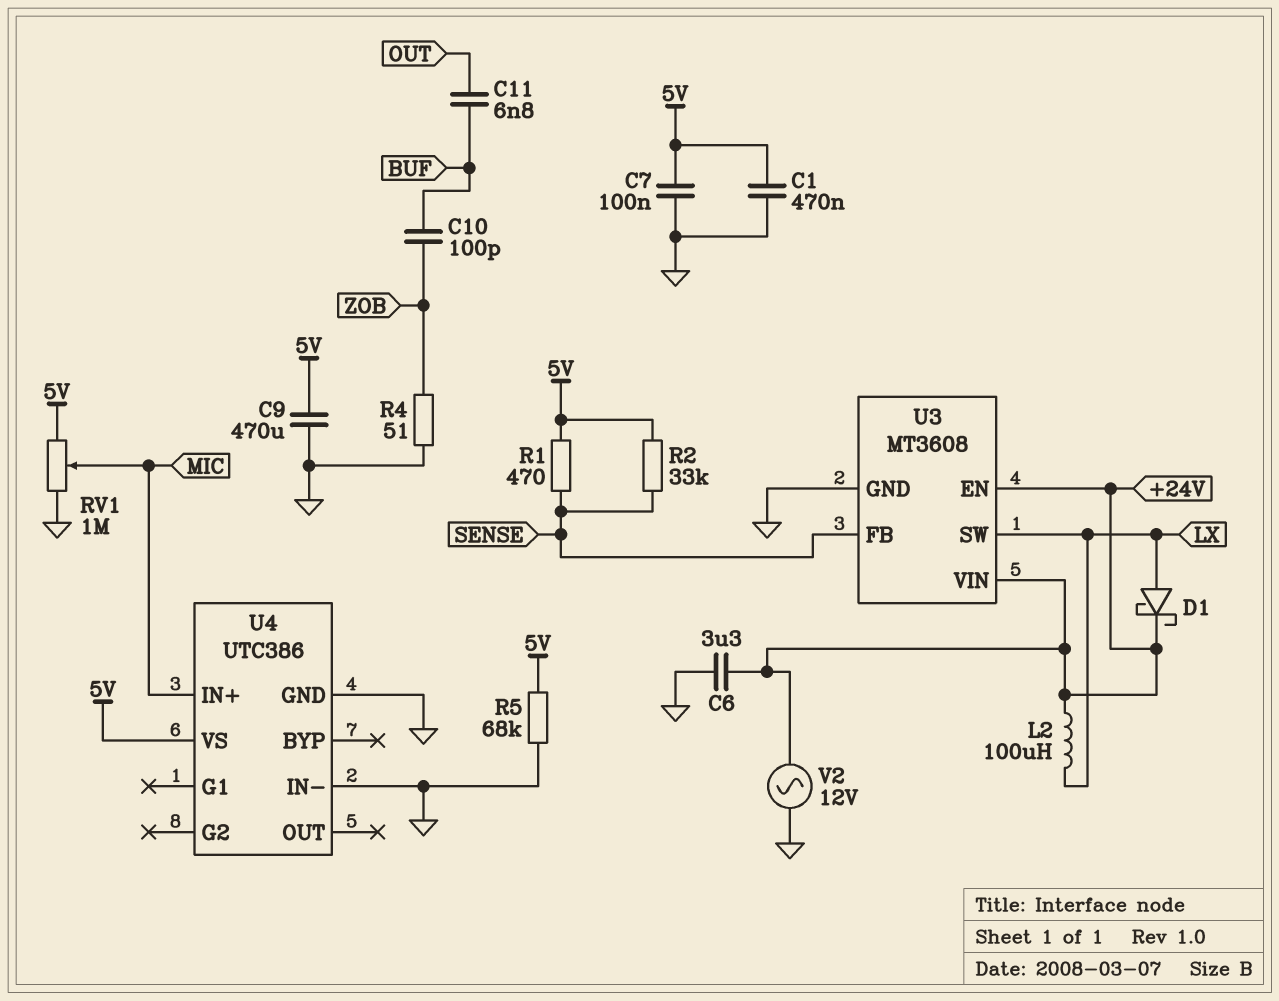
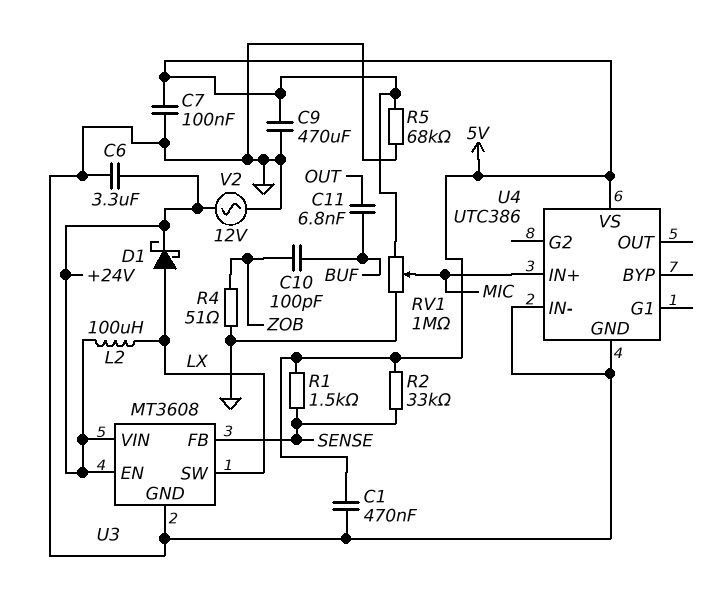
R1: 470 (5V, SENSE) -> 1.5k (5V, SENSE)

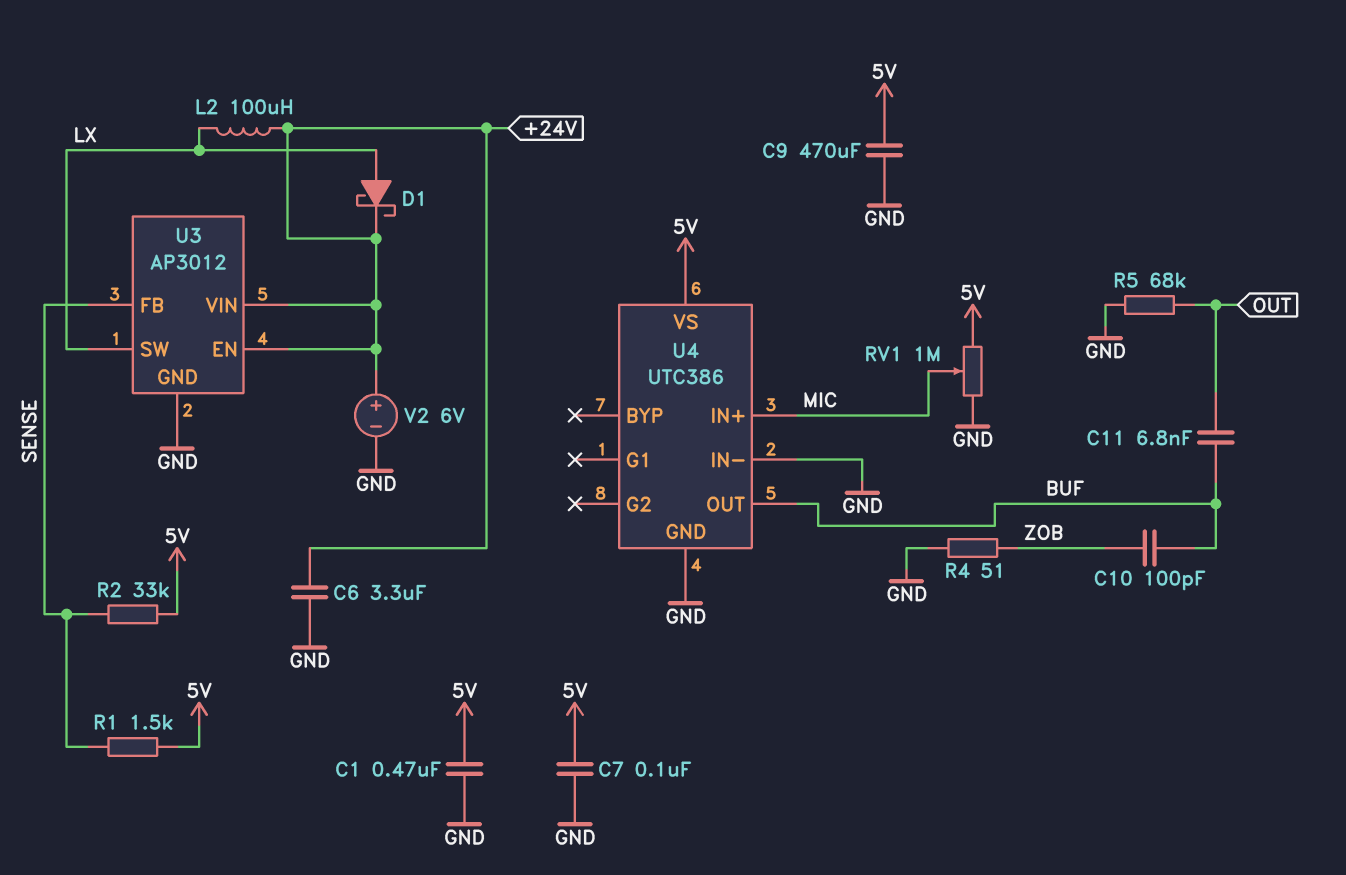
R5: 68k (5V, GND) -> 68k (GND, OUT)
U3: MT3608 -> AP3012
U4 pin OUT: none -> BUF
V2: AC 12V (+24V, GND) -> 6V (plus +24V, minus GND)

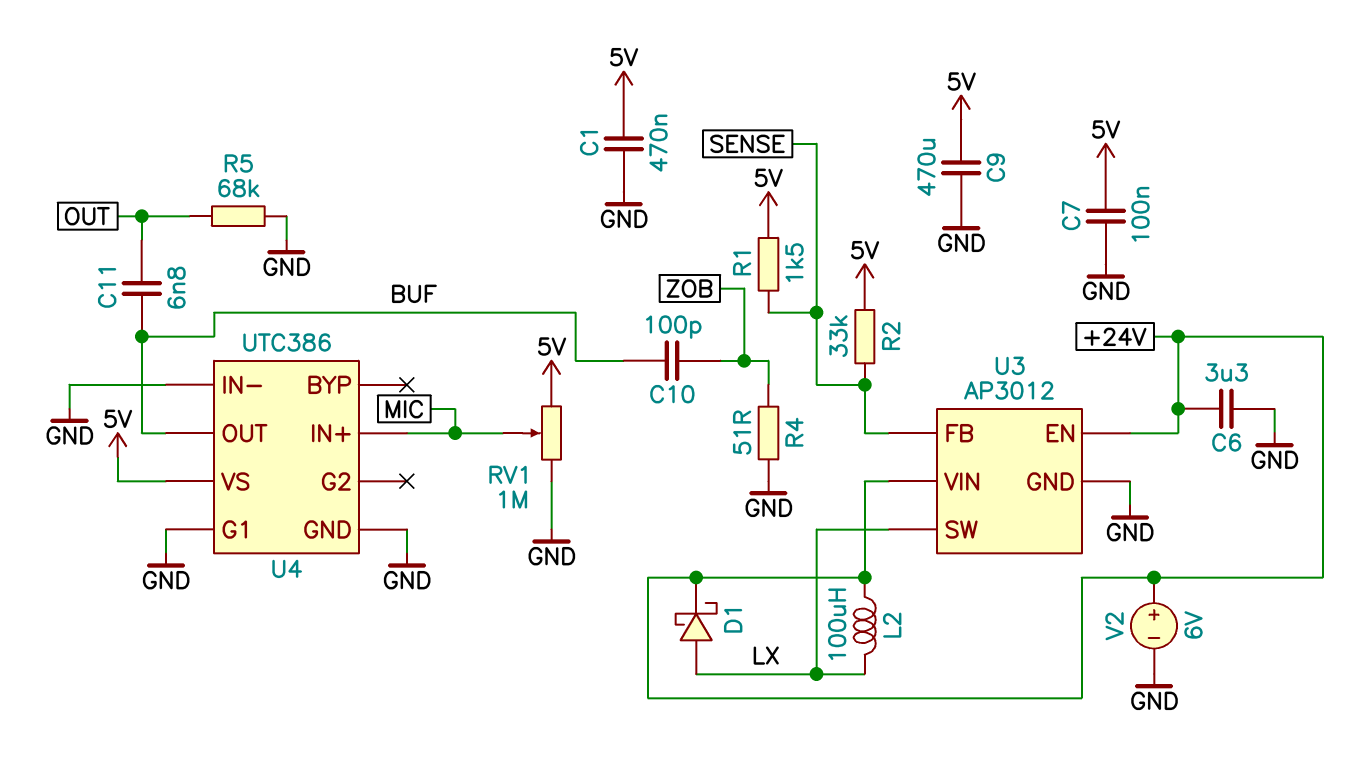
U4 pin G1: none -> GND

